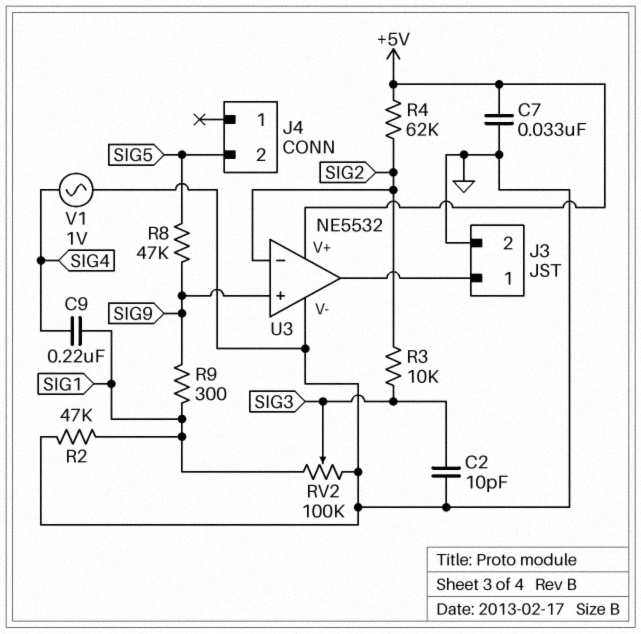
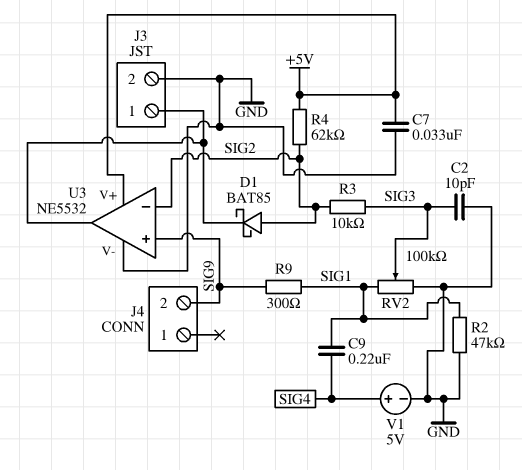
D1: none -> schottky BAT85 (A SIG2, K J3/1)
J4 pin 2: SIG5 -> SIG9
R8: 47k (SIG5, SIG9) -> none
V1: AC 1V (GND, SIG4) -> 5V (plus SIG4, minus GND)

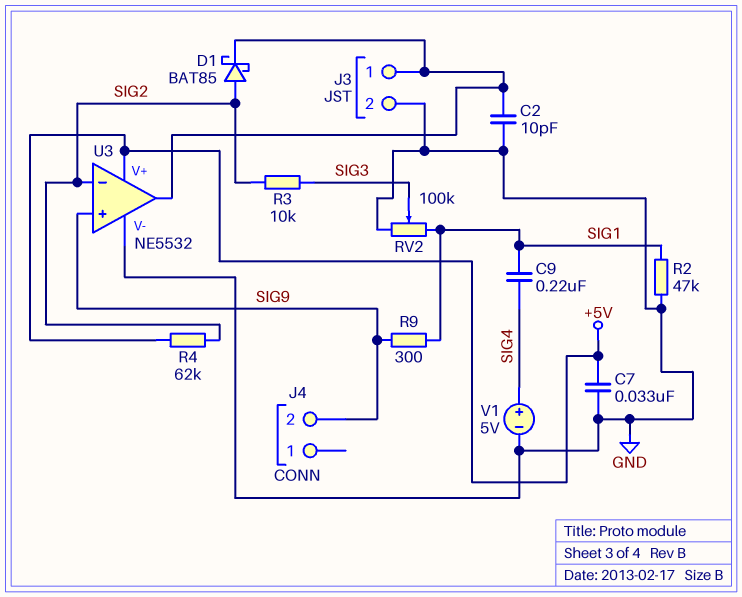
C2: 10pF (GND, SIG3) -> 10pF (GND, J3/1)

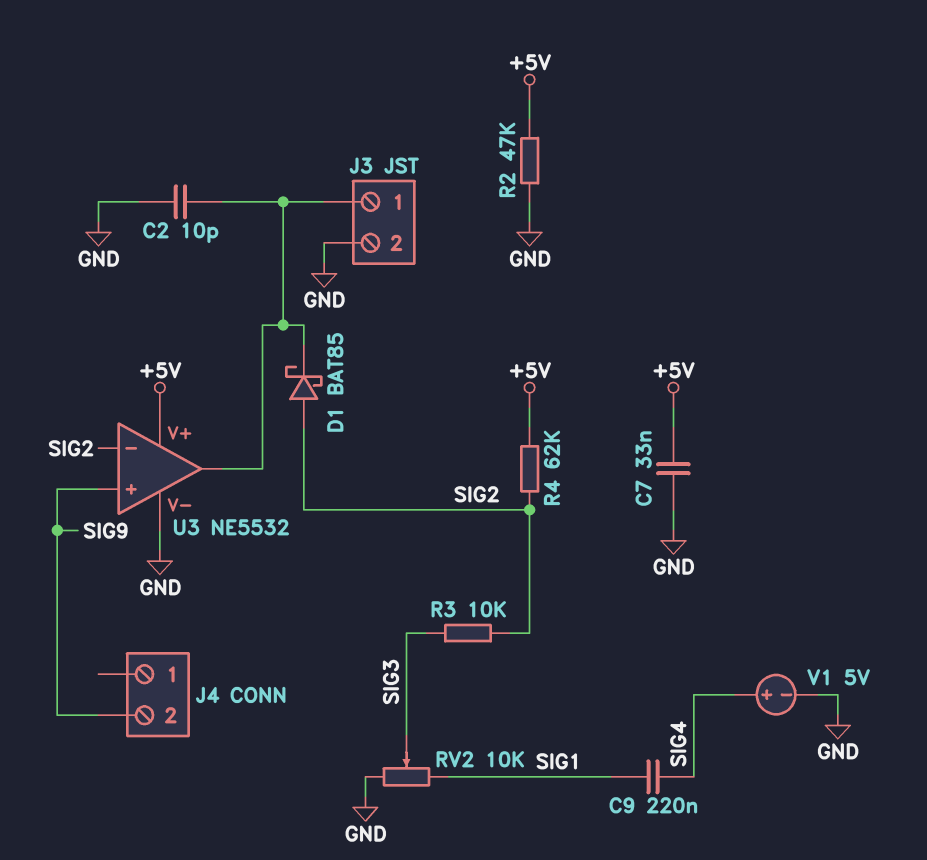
R2: 47k (GND, SIG1) -> 47k (+5V, GND)
R9: 300 (SIG1, SIG9) -> none
RV2: 100k (GND, SIG1, wiper SIG3) -> 10k (GND, SIG1, wiper SIG3)

